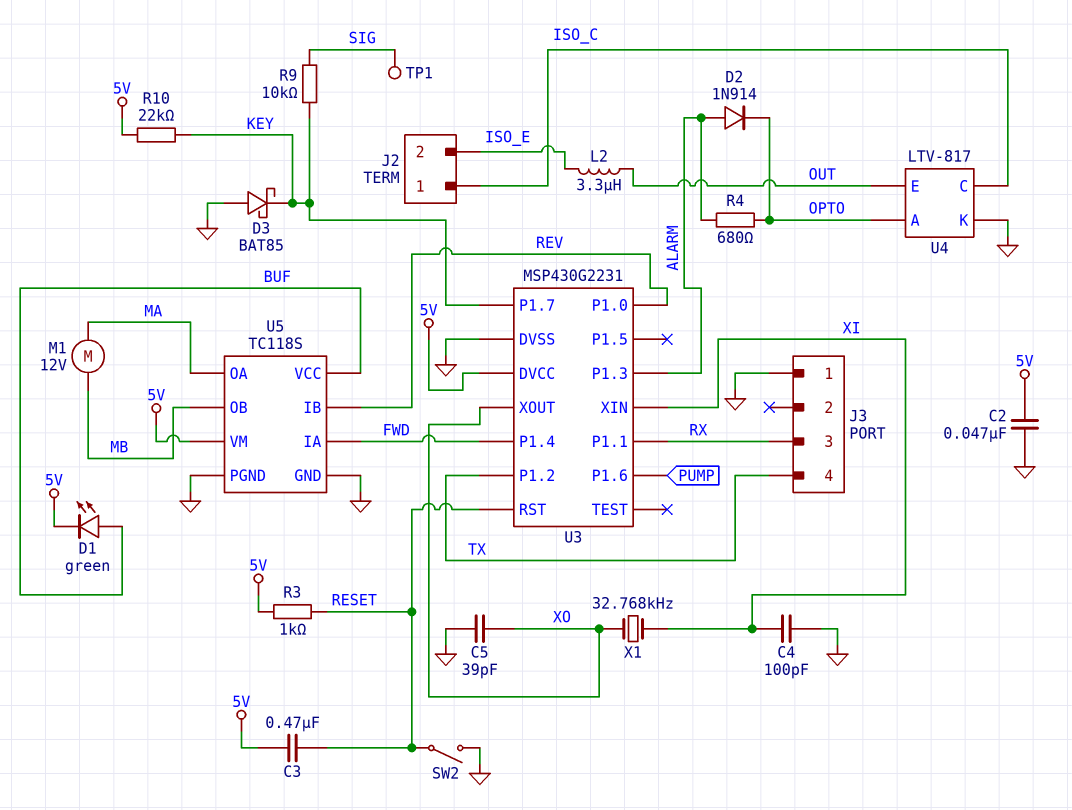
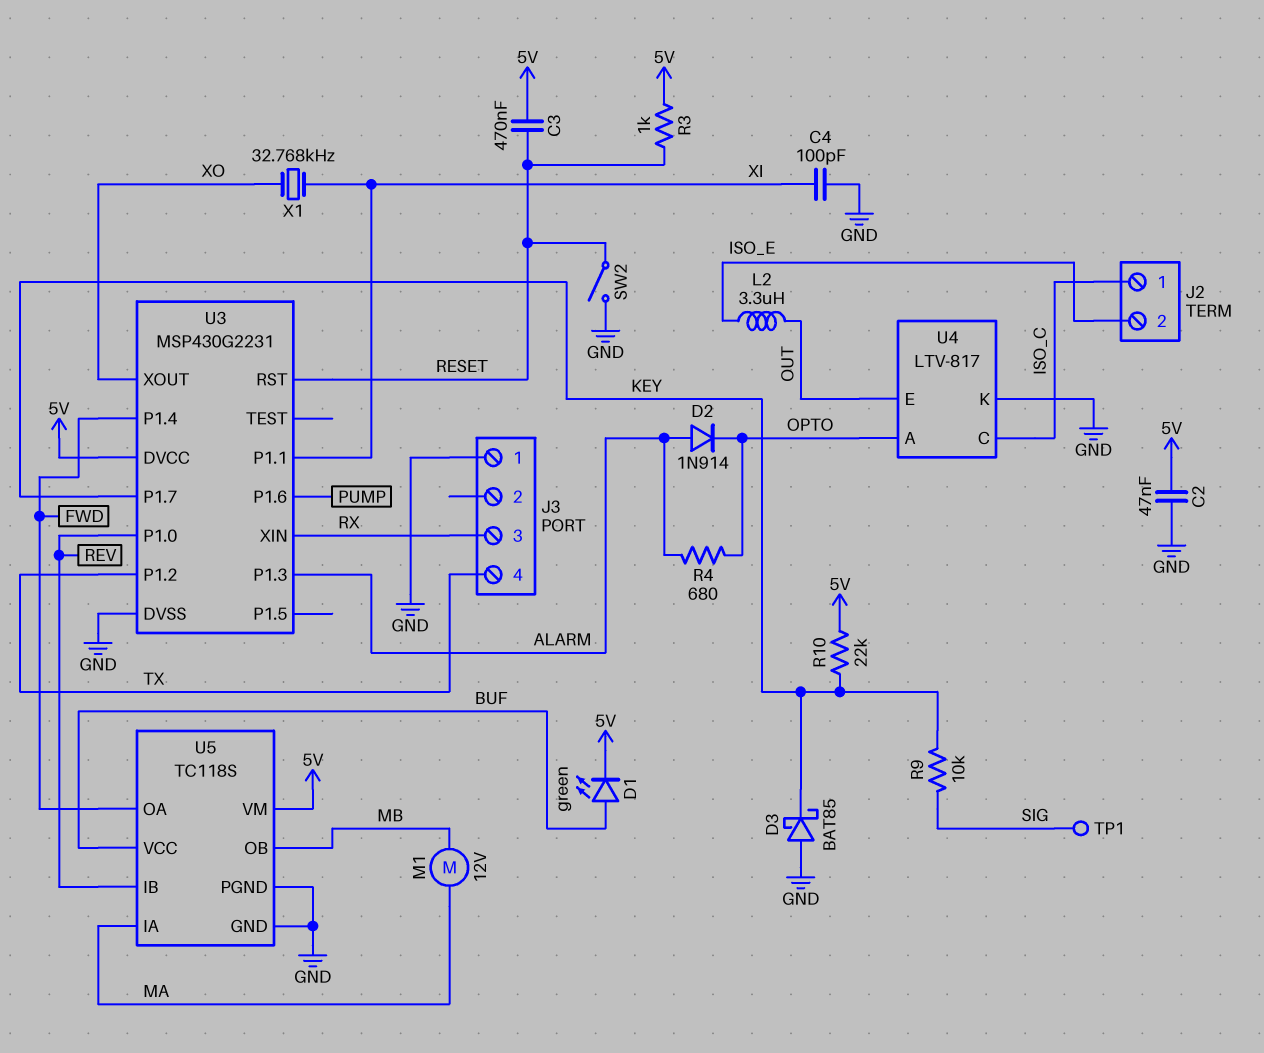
C5: 39pF (GND, XO) -> none
U3 pin P1.1: RX -> XI
U3 pin XIN: XI -> RX
U5 pin IA: FWD -> MA
U5 pin OA: MA -> FWD

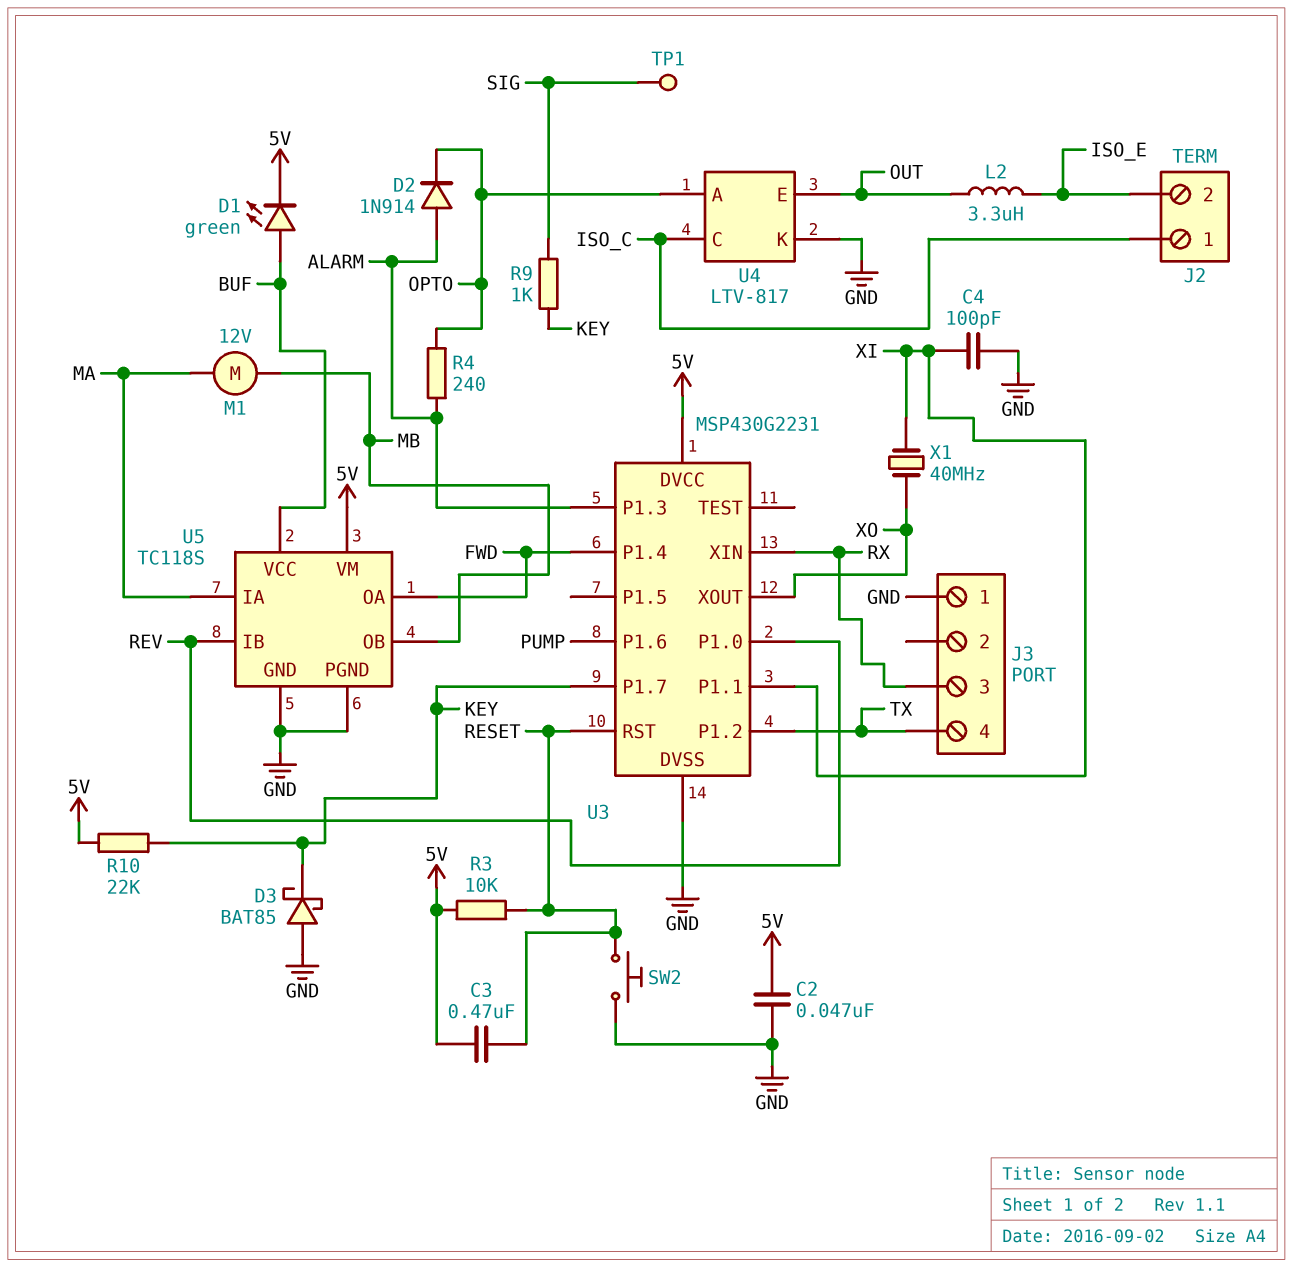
R3: 1k (5V, RESET) -> 10k (5V, RESET)
R4: 680 (ALARM, OPTO) -> 240 (ALARM, OPTO)
R9: 10k (KEY, SIG) -> 1k (KEY, SIG)
SW2: switch (GND, RESET) -> button (GND, RESET)
X1: 32.768kHz (XI, XO) -> 40MHz (XI, XO)

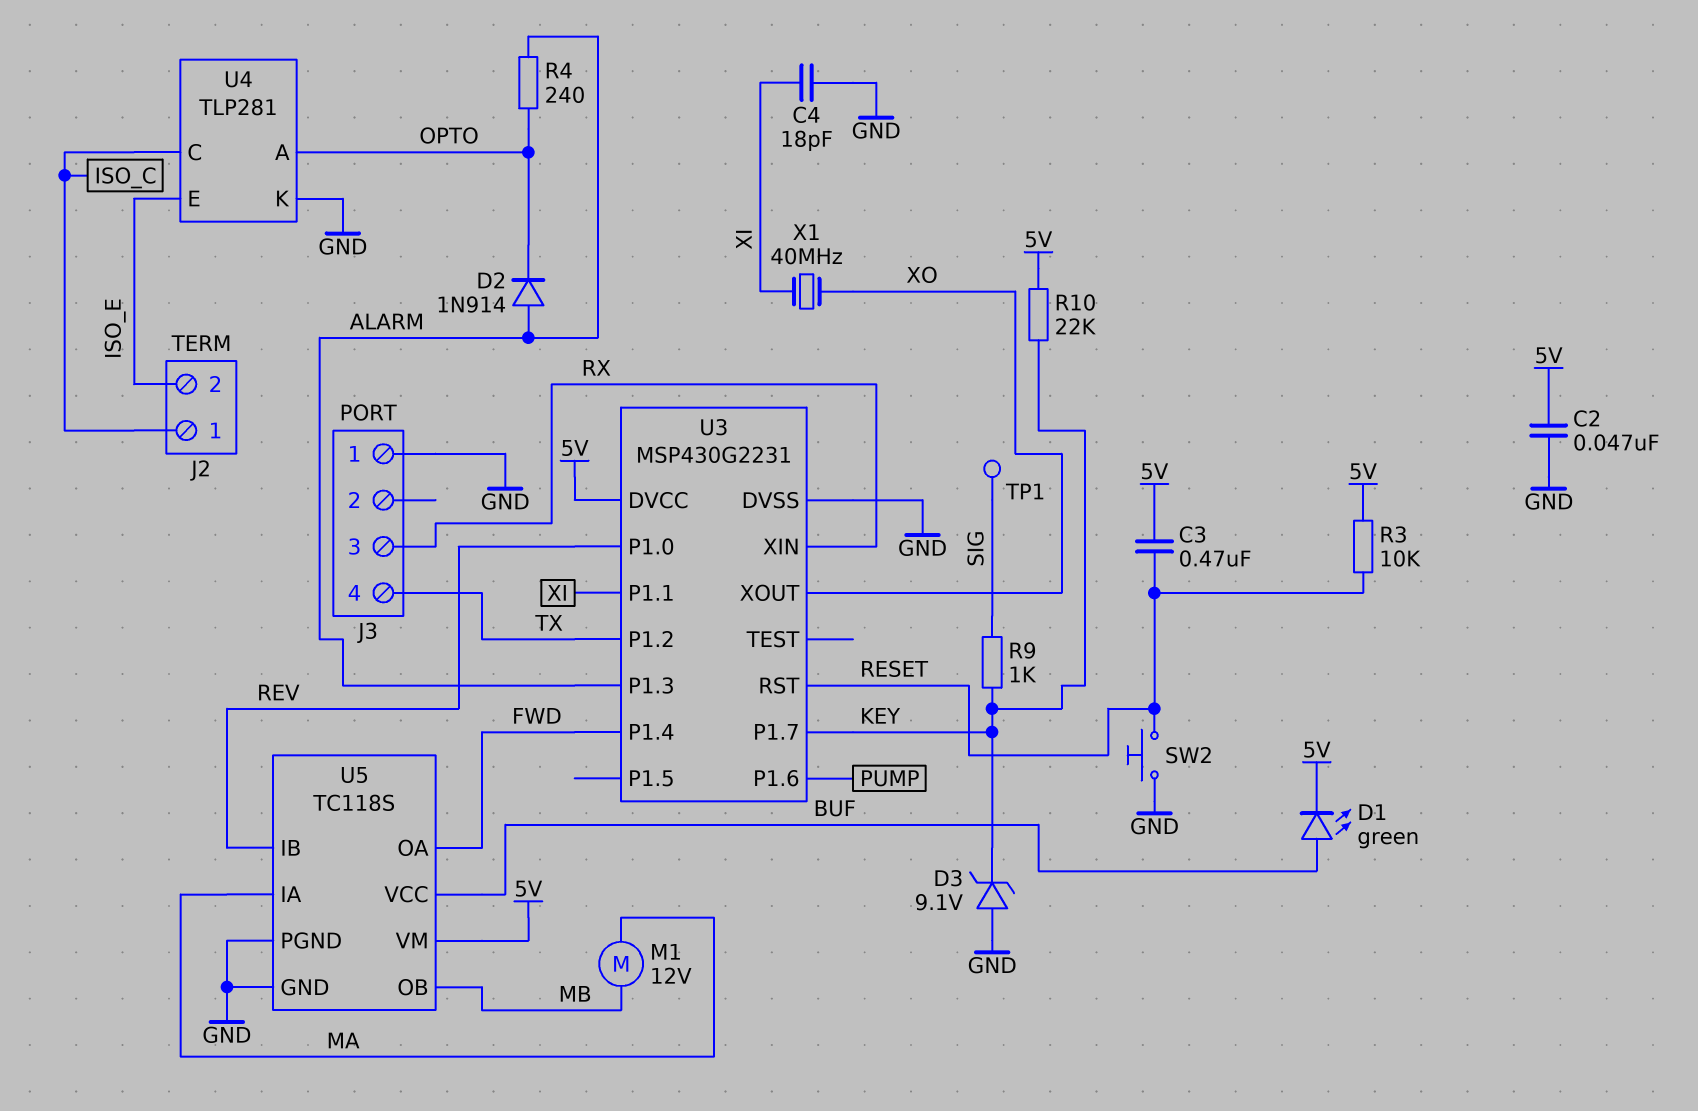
C4: 100pF (GND, XI) -> 18pF (GND, XI)
D3: schottky BAT85 (A GND, K KEY) -> zener 9.1V (A GND, K KEY)
L2: 3.3uH (ISO_E, OUT) -> none
U4: LTV-817 -> TLP281
U4 pin E: OUT -> ISO_E

